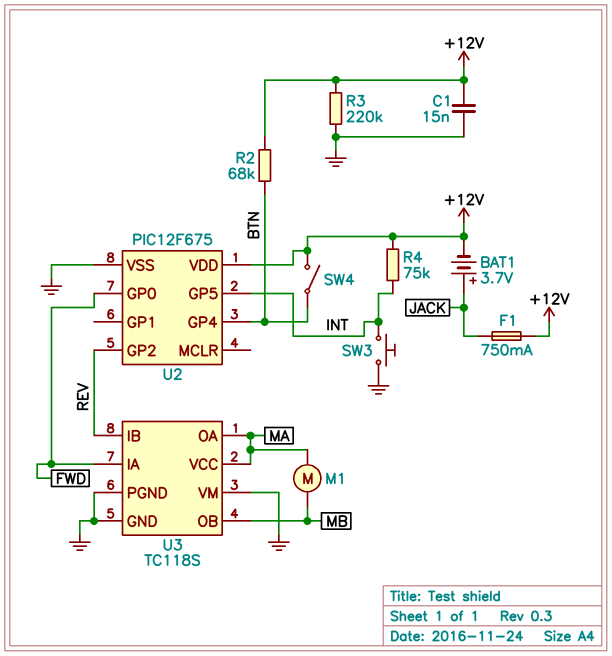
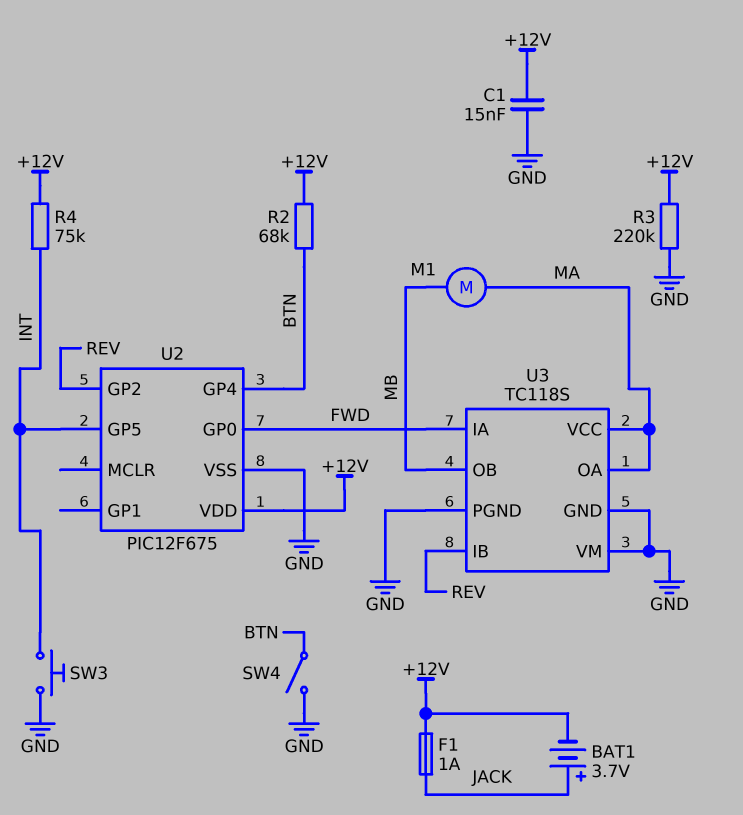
F1: 750mA (+12V, JACK) -> 1A (+12V, JACK)
SW4: switch (+12V, BTN) -> switch (BTN, GND)

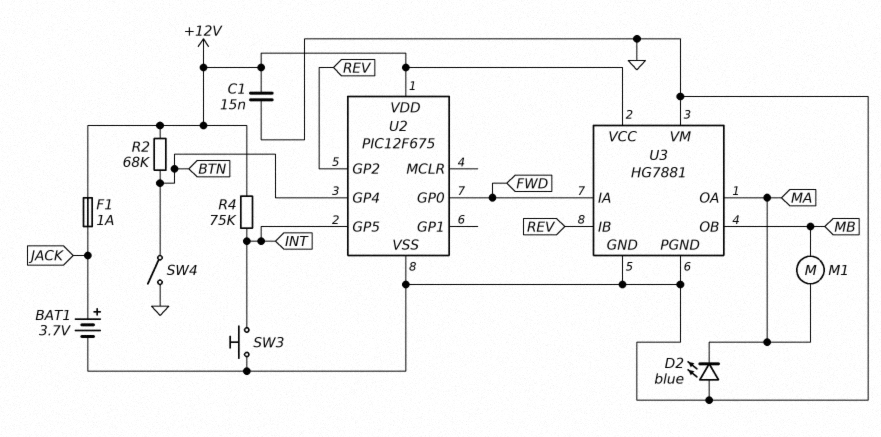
BAT1: 3.7V (plus JACK, minus +12V) -> 3.7V (plus JACK, minus GND)
D2: none -> LED blue (A GND, K MA)
R3: 220k (+12V, GND) -> none
U3: TC118S -> HG7881
U3 pin VCC: MA -> +12V

